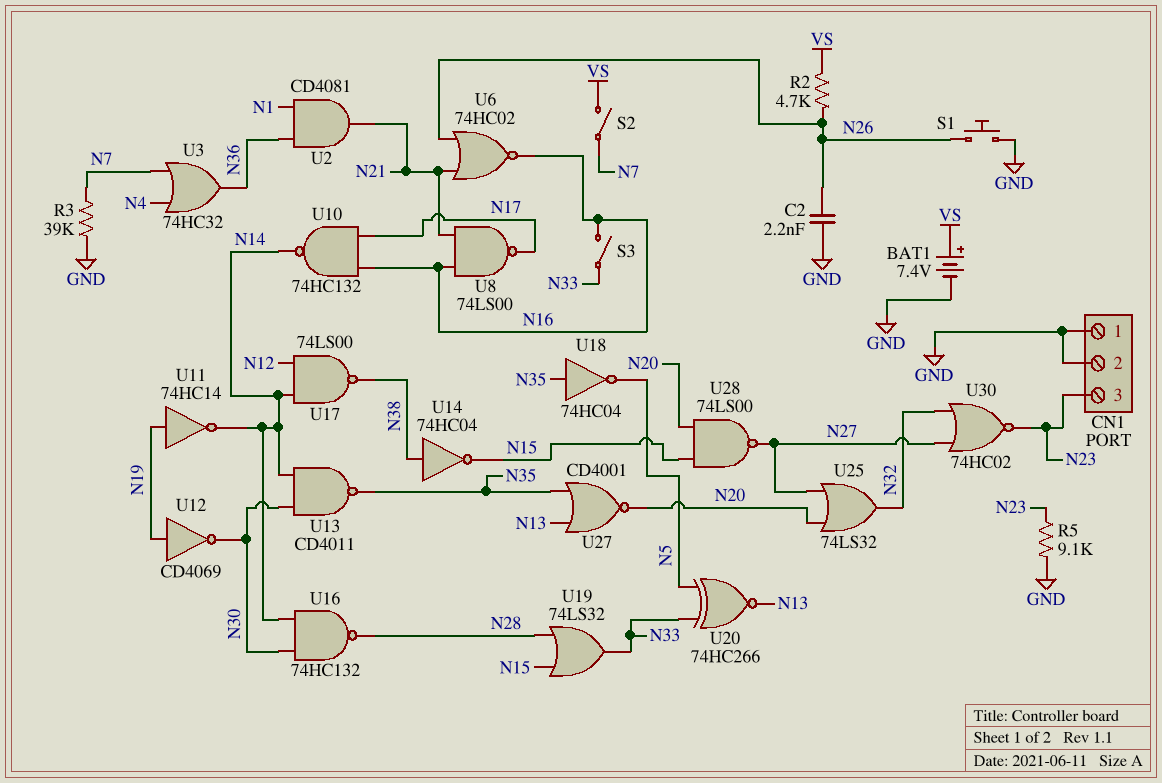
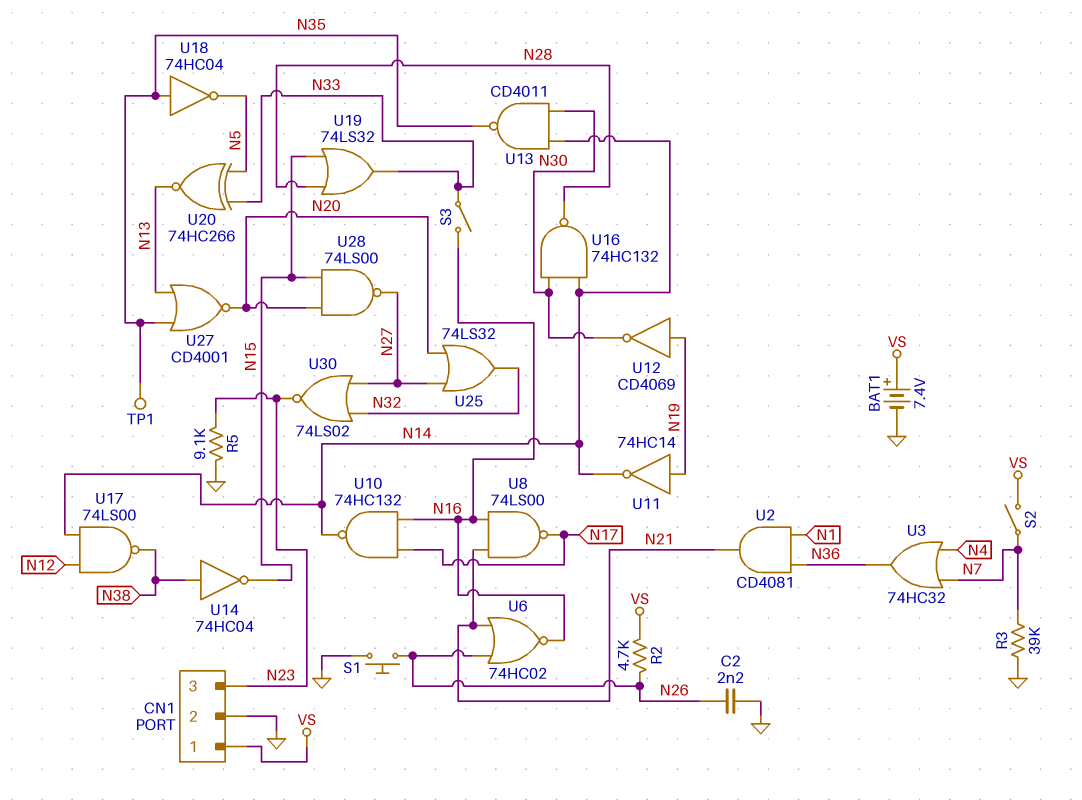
CN1 pin 1: GND -> VS
TP1: none -> test point (N35)
U30: NOR 74HC02 (in N27, in N32, out N23) -> NOR 74LS02 (in N27, in N32, out N23)

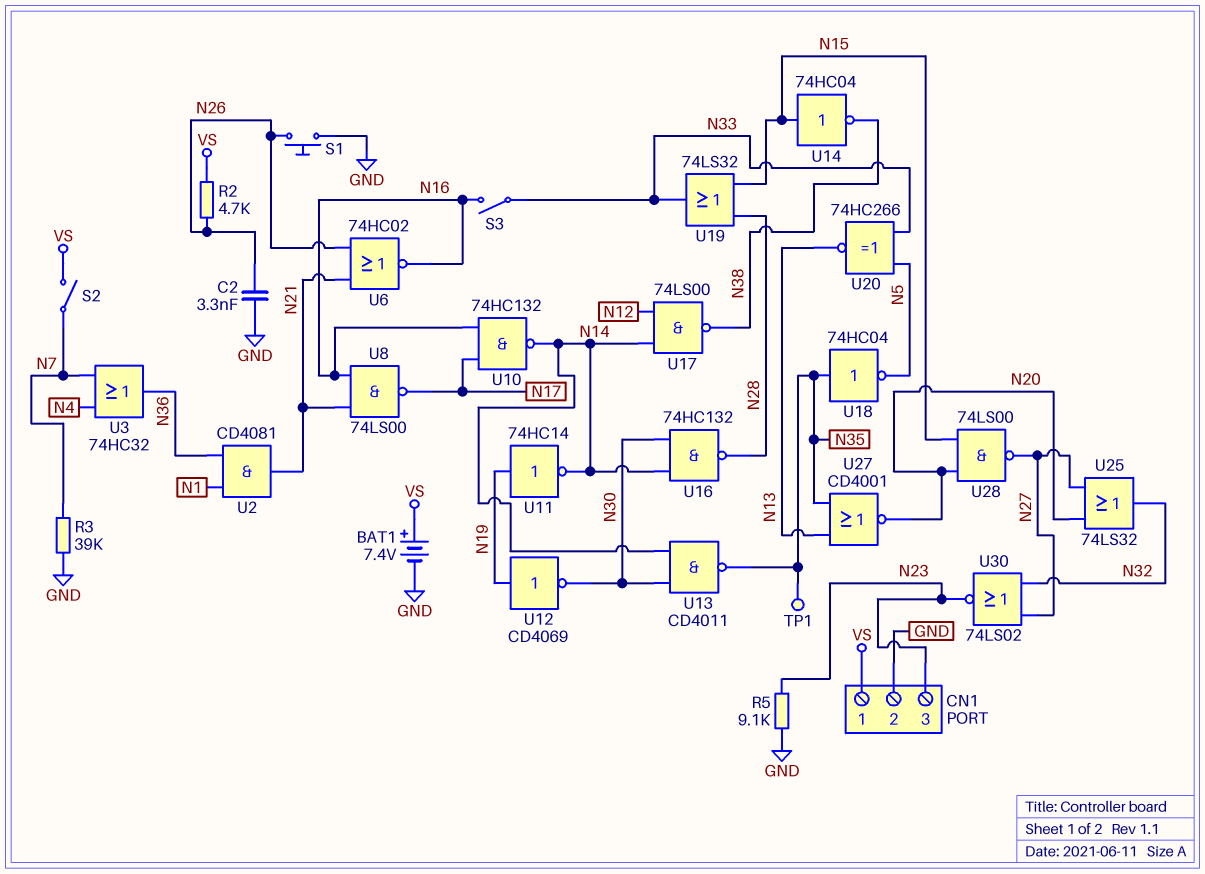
C2: 2.2nF (GND, N26) -> 3.3nF (GND, N26)
U14: NOT 74HC04 (in N38, out N15) -> NOT 74HC04 (in N15, out N38)

